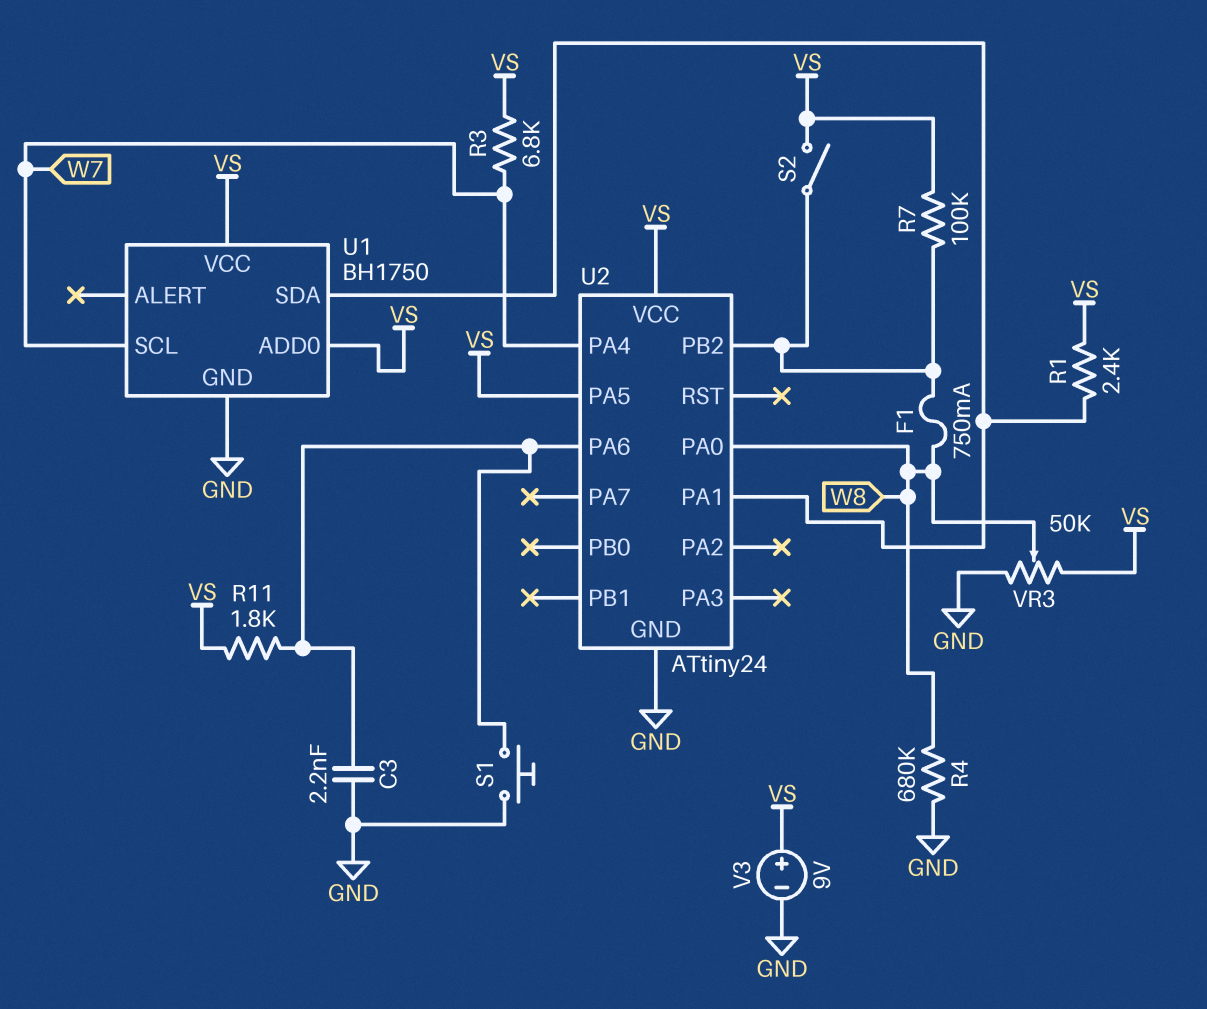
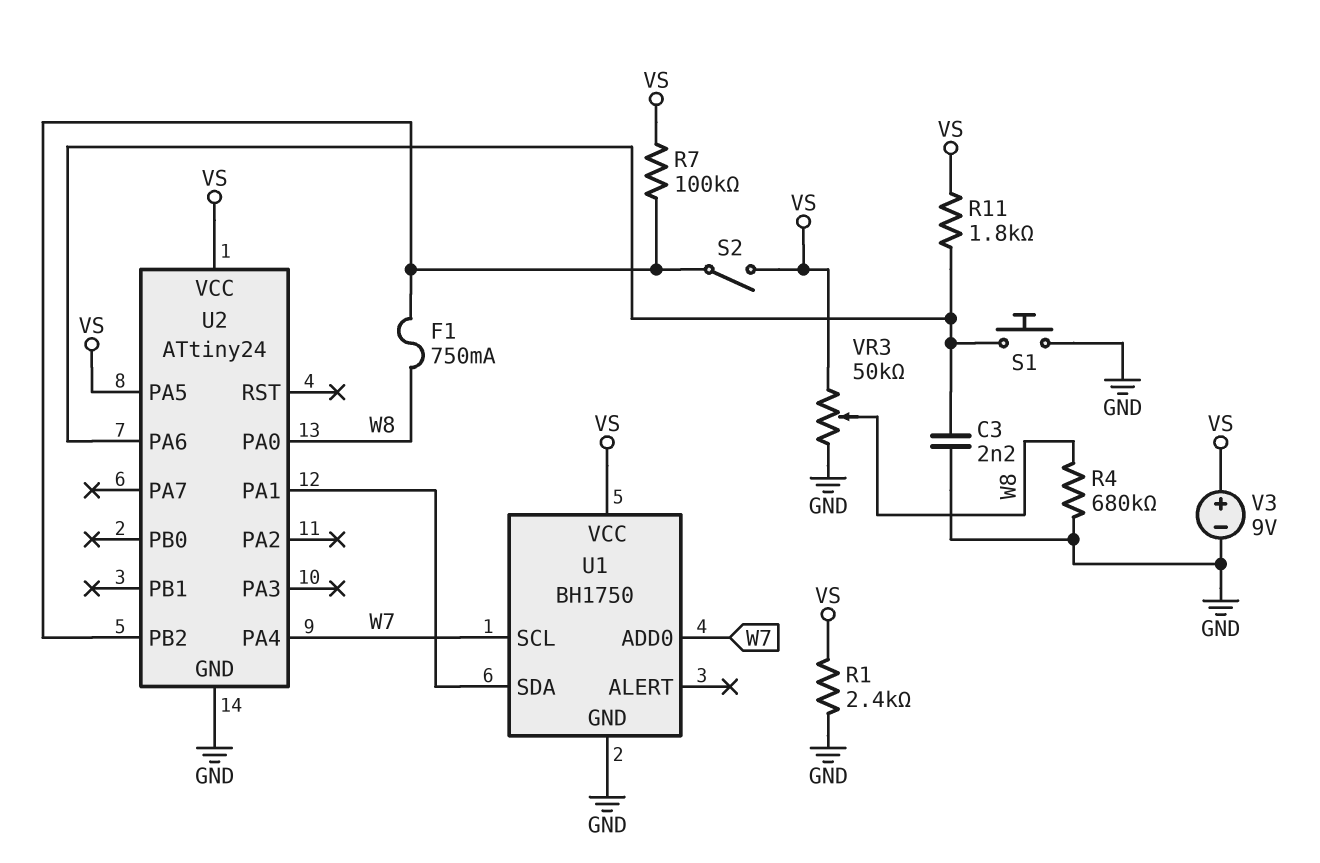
R1: 2.4k (U1/SDA, VS) -> 2.4k (GND, VS)
R3: 6.8k (VS, W7) -> none
U1 pin ADD0: VS -> W7

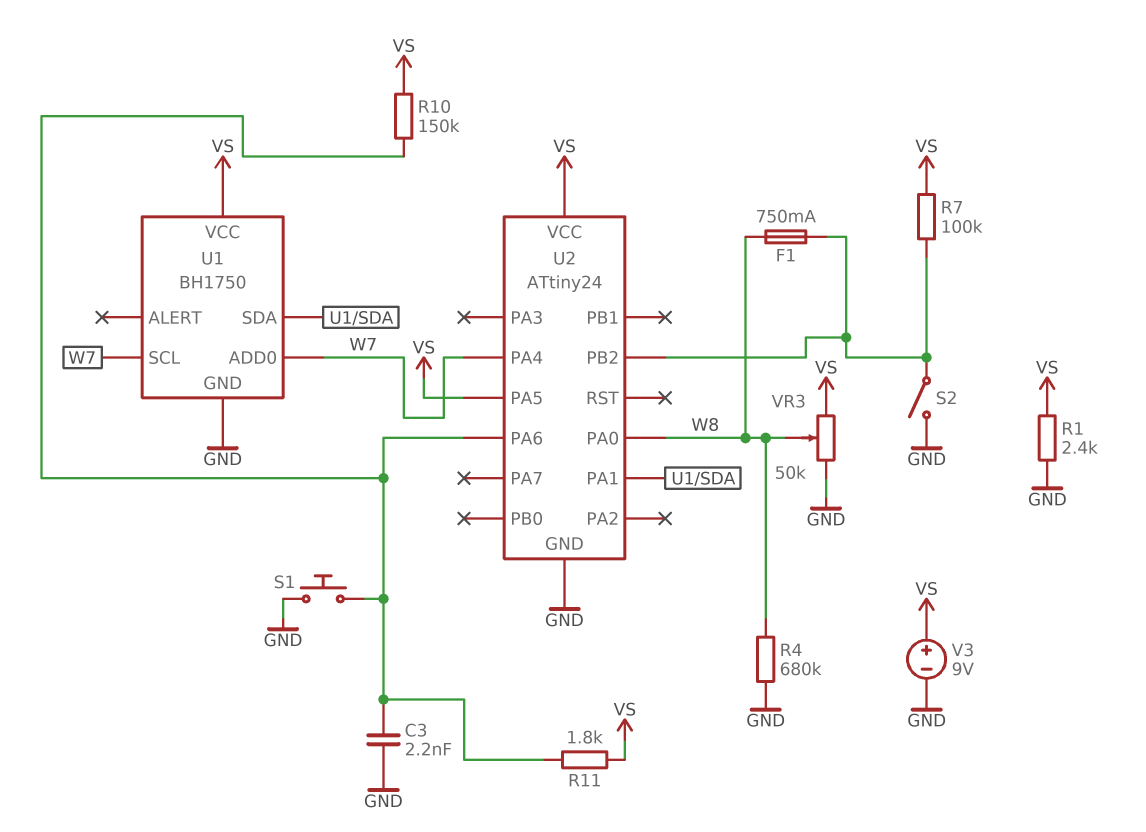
R10: none -> 150k (U2/PA6, VS)
S2: switch (U2/PB2, VS) -> switch (GND, U2/PB2)

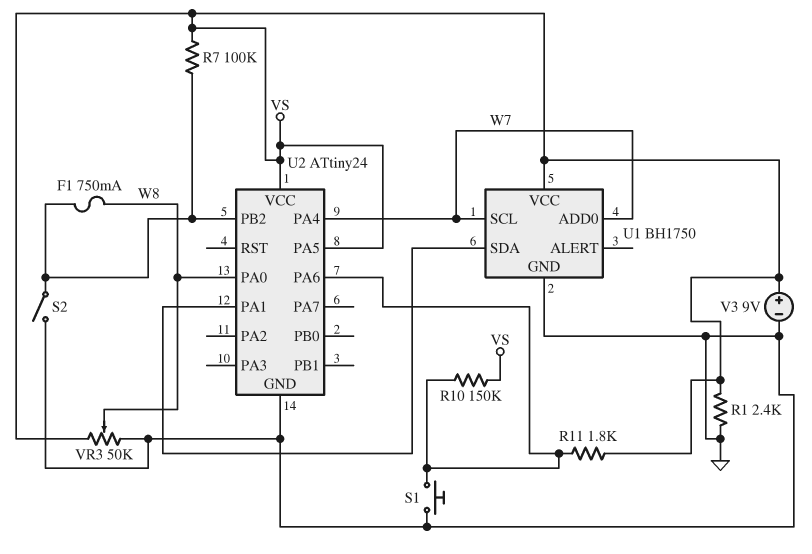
C3: 2.2nF (GND, U2/PA6) -> none
R4: 680k (GND, W8) -> none

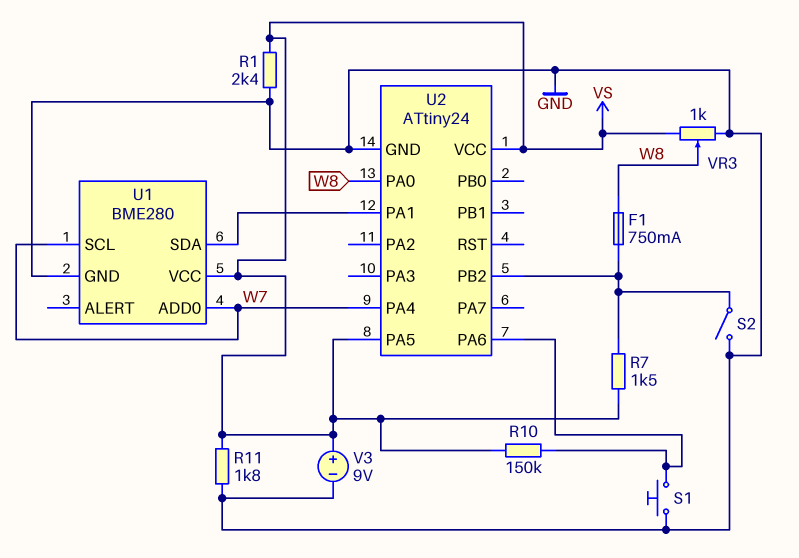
R7: 100k (U2/PB2, VS) -> 1.5k (U2/PB2, VS)
R11: 1.8k (U2/PA6, VS) -> 1.8k (GND, VS)
U1: BH1750 -> BME280
VR3: 50k (GND, VS, wiper W8) -> 1k (GND, VS, wiper W8)

